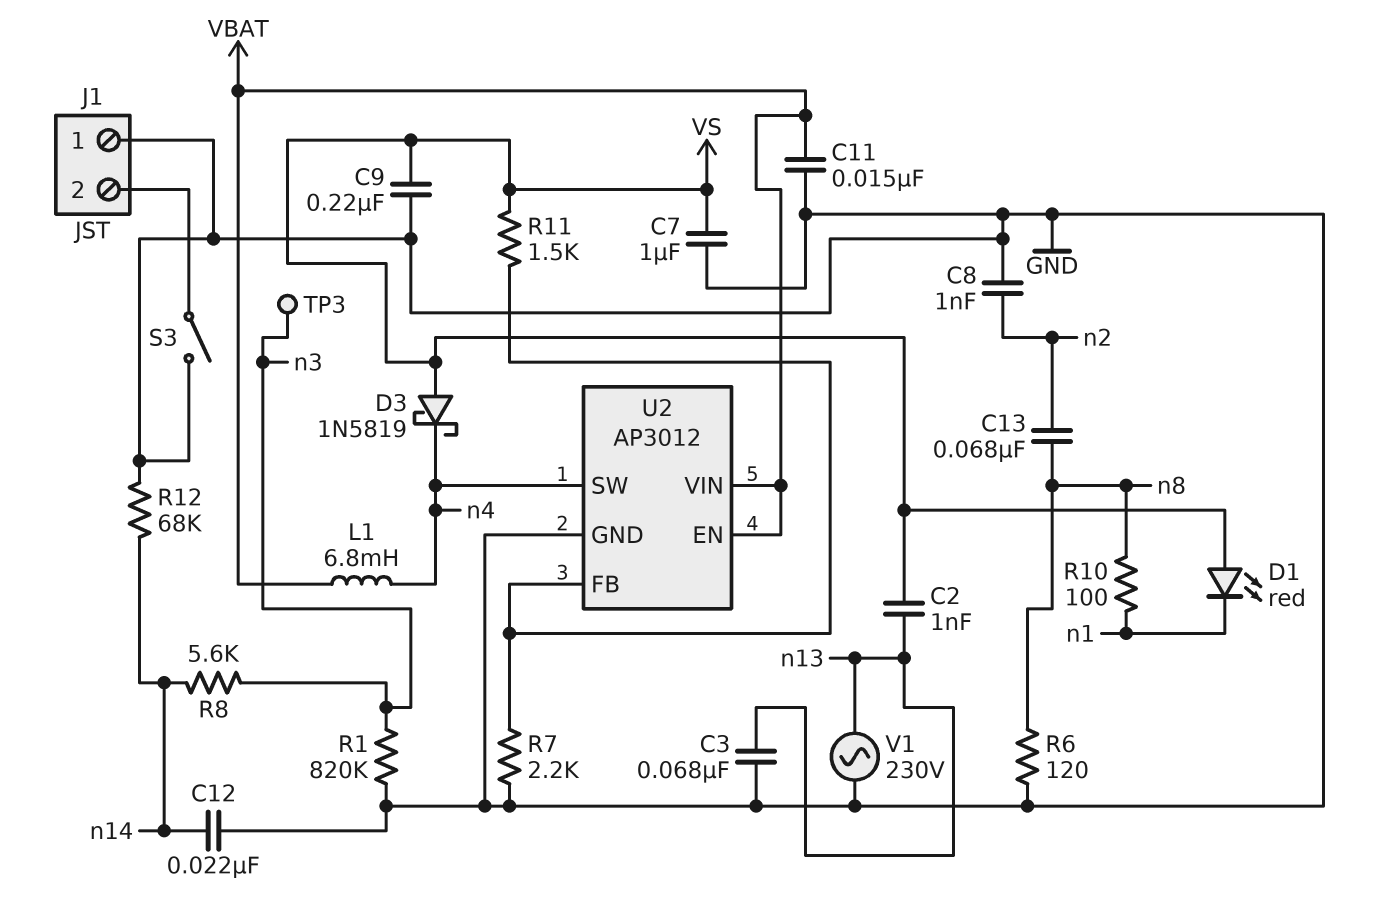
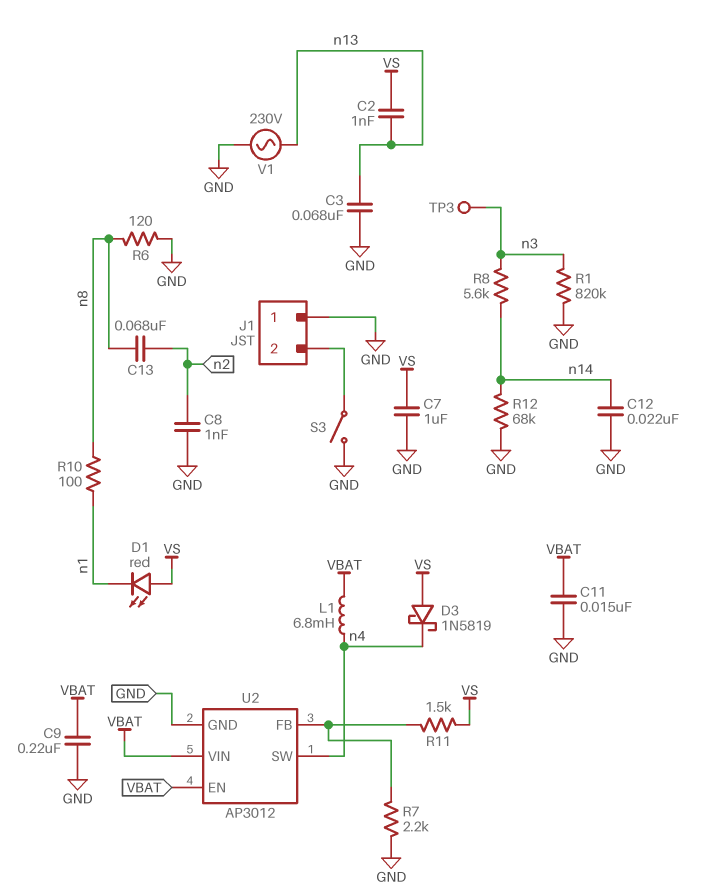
C9: 220nF (GND, VS) -> 220nF (GND, VBAT)

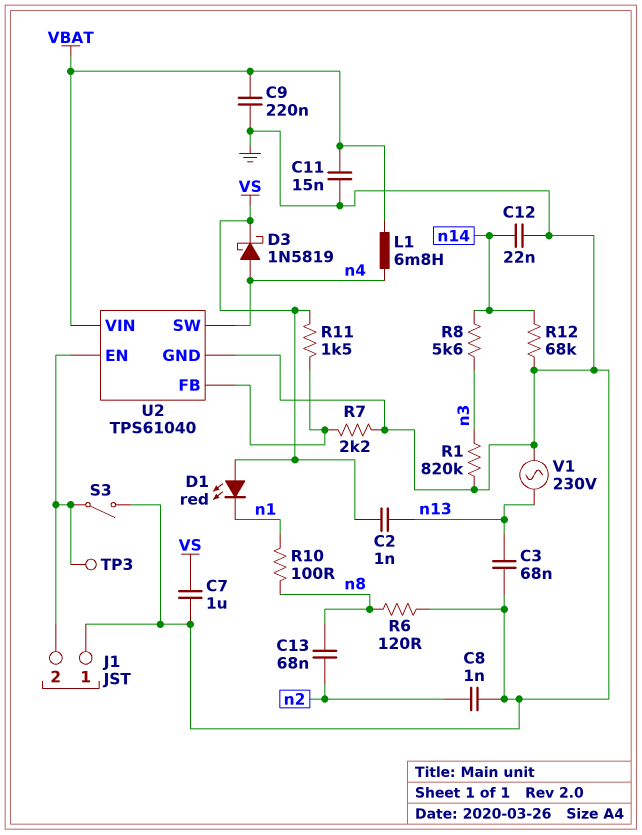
D3: schottky 1N5819 (A VS, K n4) -> schottky 1N5819 (A n4, K VS)
TP3: test point (n3) -> test point (J1/2)
U2: AP3012 -> TPS61040
U2 pin EN: VBAT -> J1/2

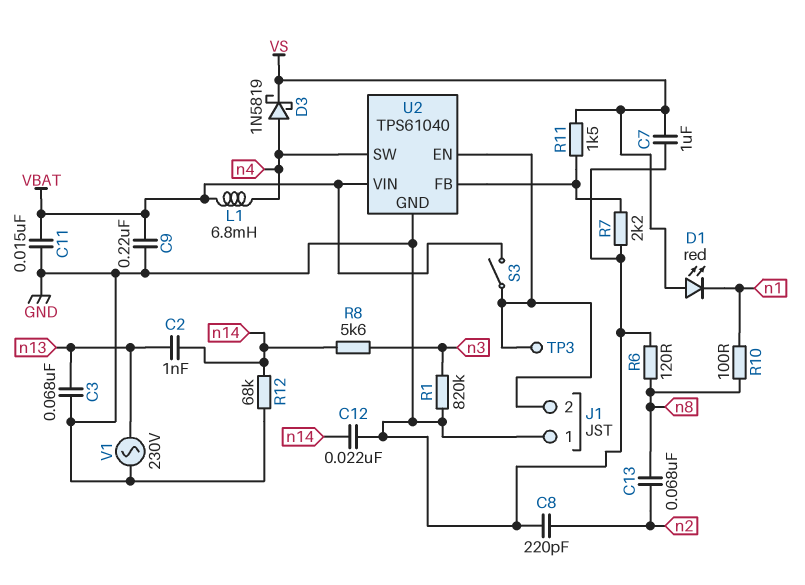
C2: 1nF (VS, n13) -> 1nF (n13, n14)
C8: 1nF (GND, n2) -> 220pF (GND, n2)
S3: switch (GND, J1/2) -> switch (J1/2, VBAT)

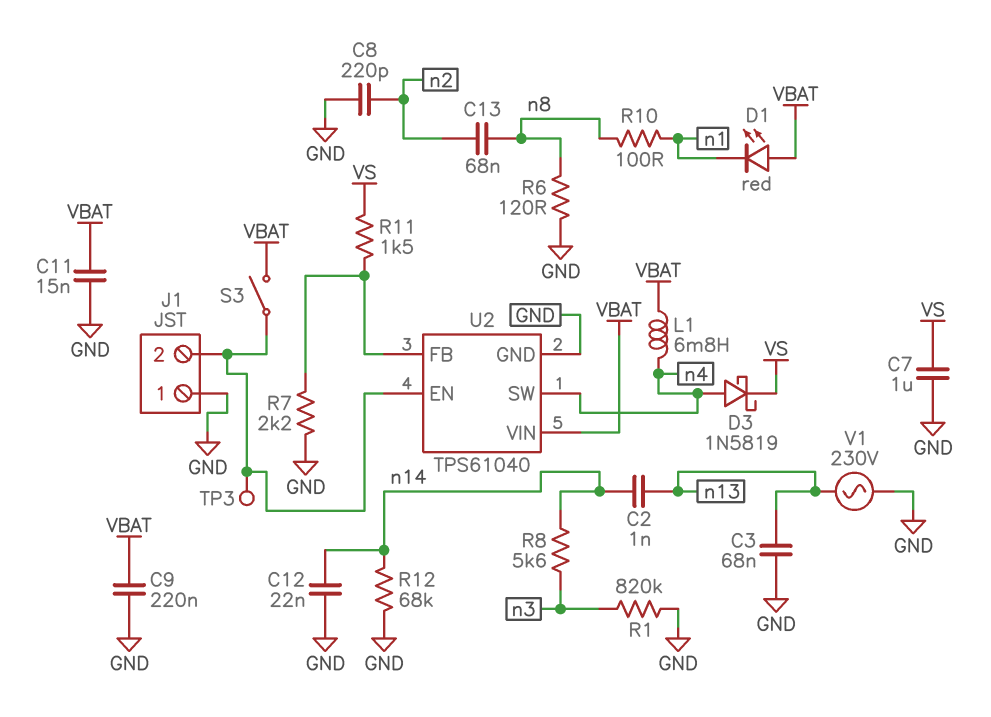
D1: LED red (A VS, K n1) -> LED red (A VBAT, K n1)

